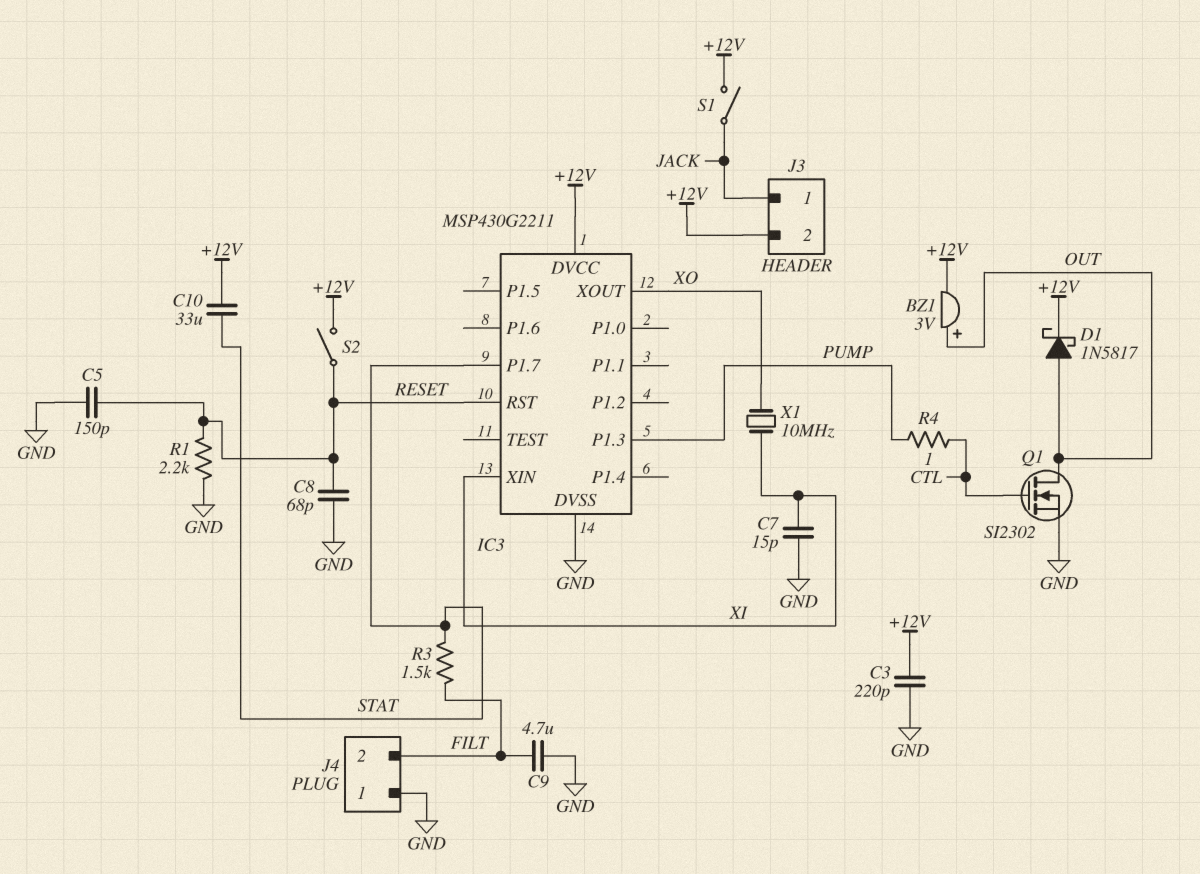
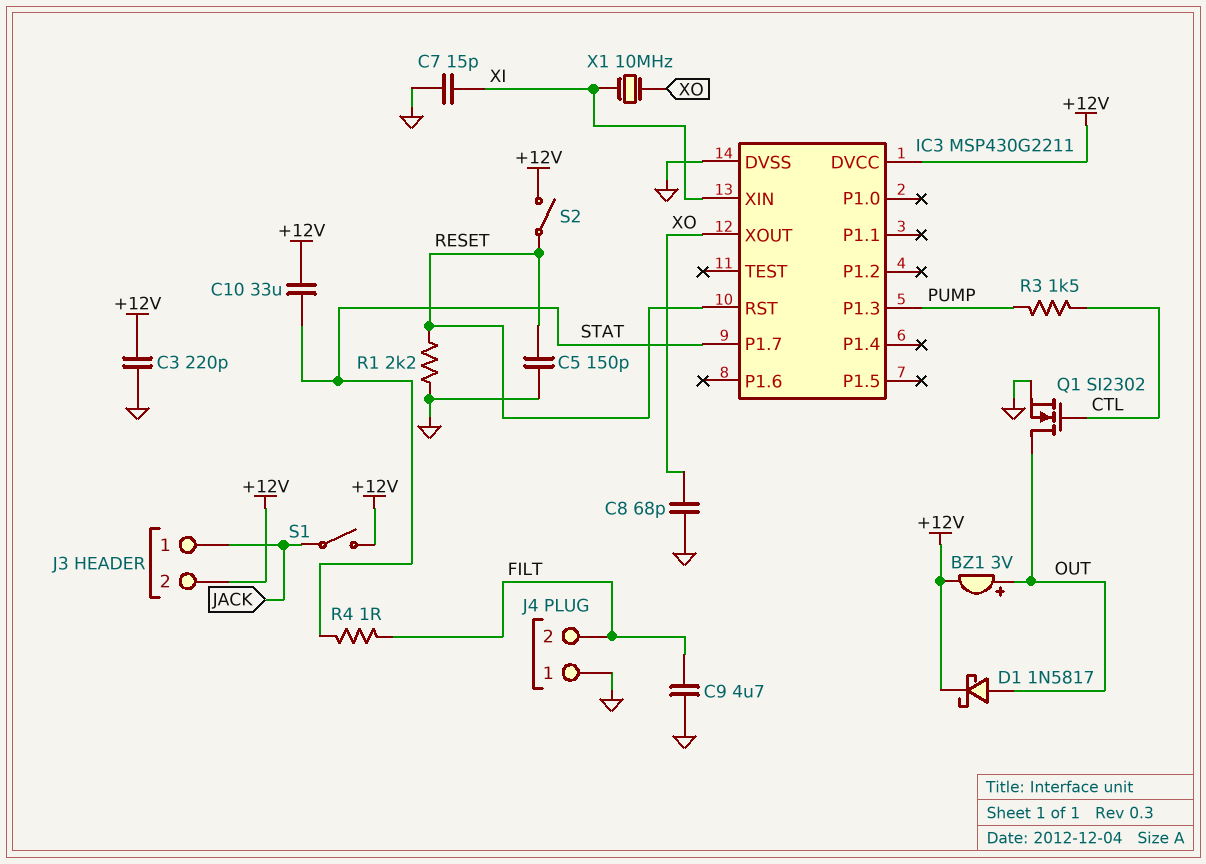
C8: 68pF (GND, RESET) -> 68pF (GND, XO)
R3: 1.5k (FILT, STAT) -> 1.5k (CTL, PUMP)
R4: 1 (CTL, PUMP) -> 1 (FILT, STAT)

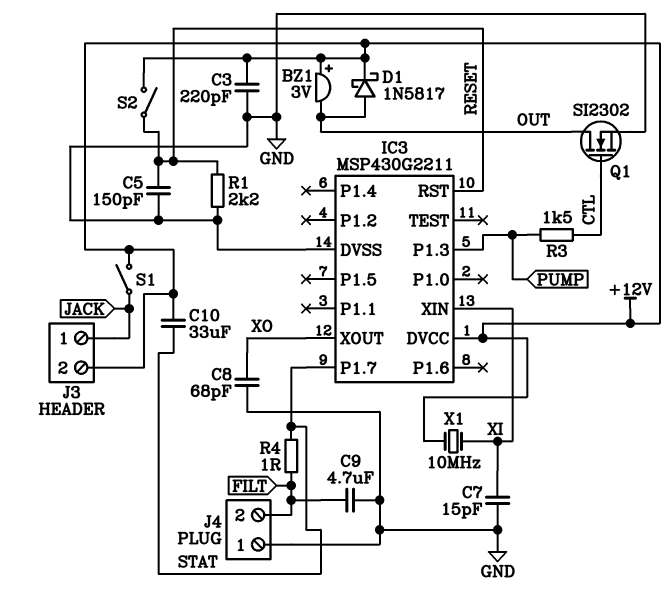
BZ1: buzzer 3V (plus OUT, minus +12V) -> buzzer 3V (plus +12V, minus OUT)
X1: 10MHz (XI, XO) -> 10MHz (+12V, XI)

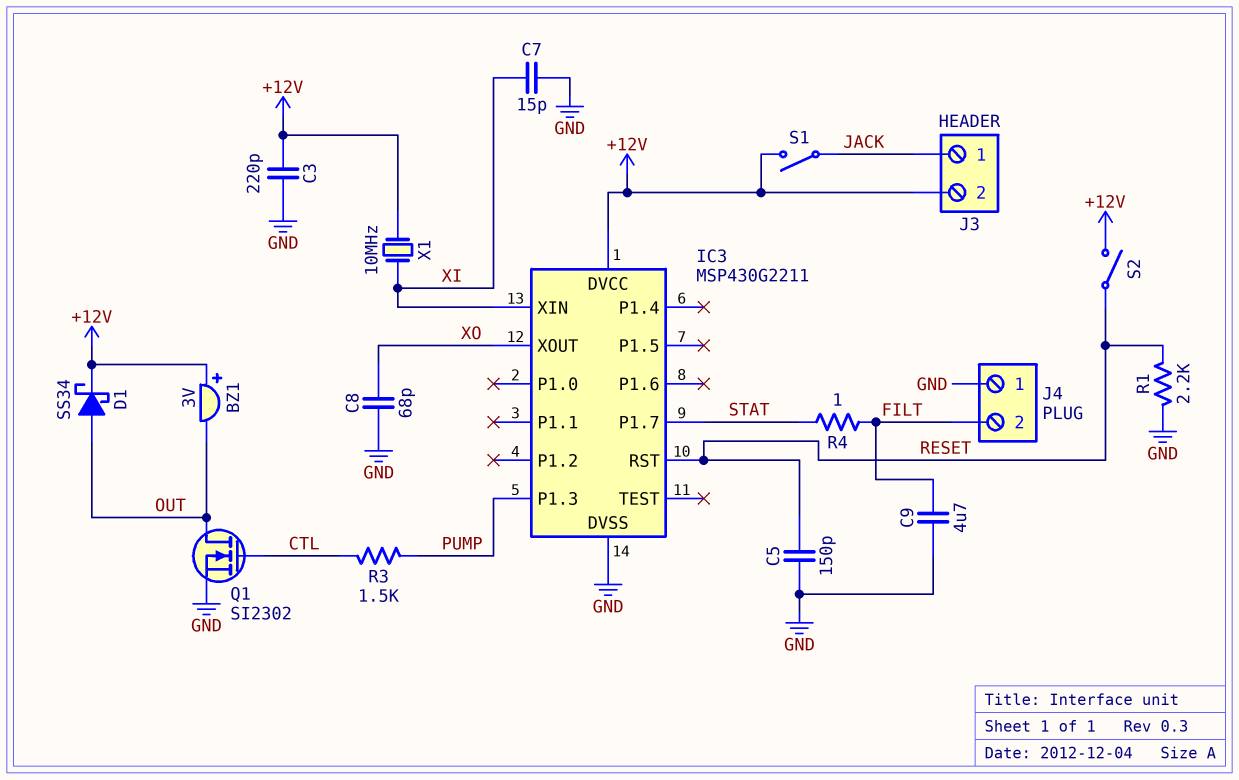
C10: 33uF (+12V, STAT) -> none
D1: schottky 1N5817 (A OUT, K +12V) -> schottky SS34 (A OUT, K +12V)

